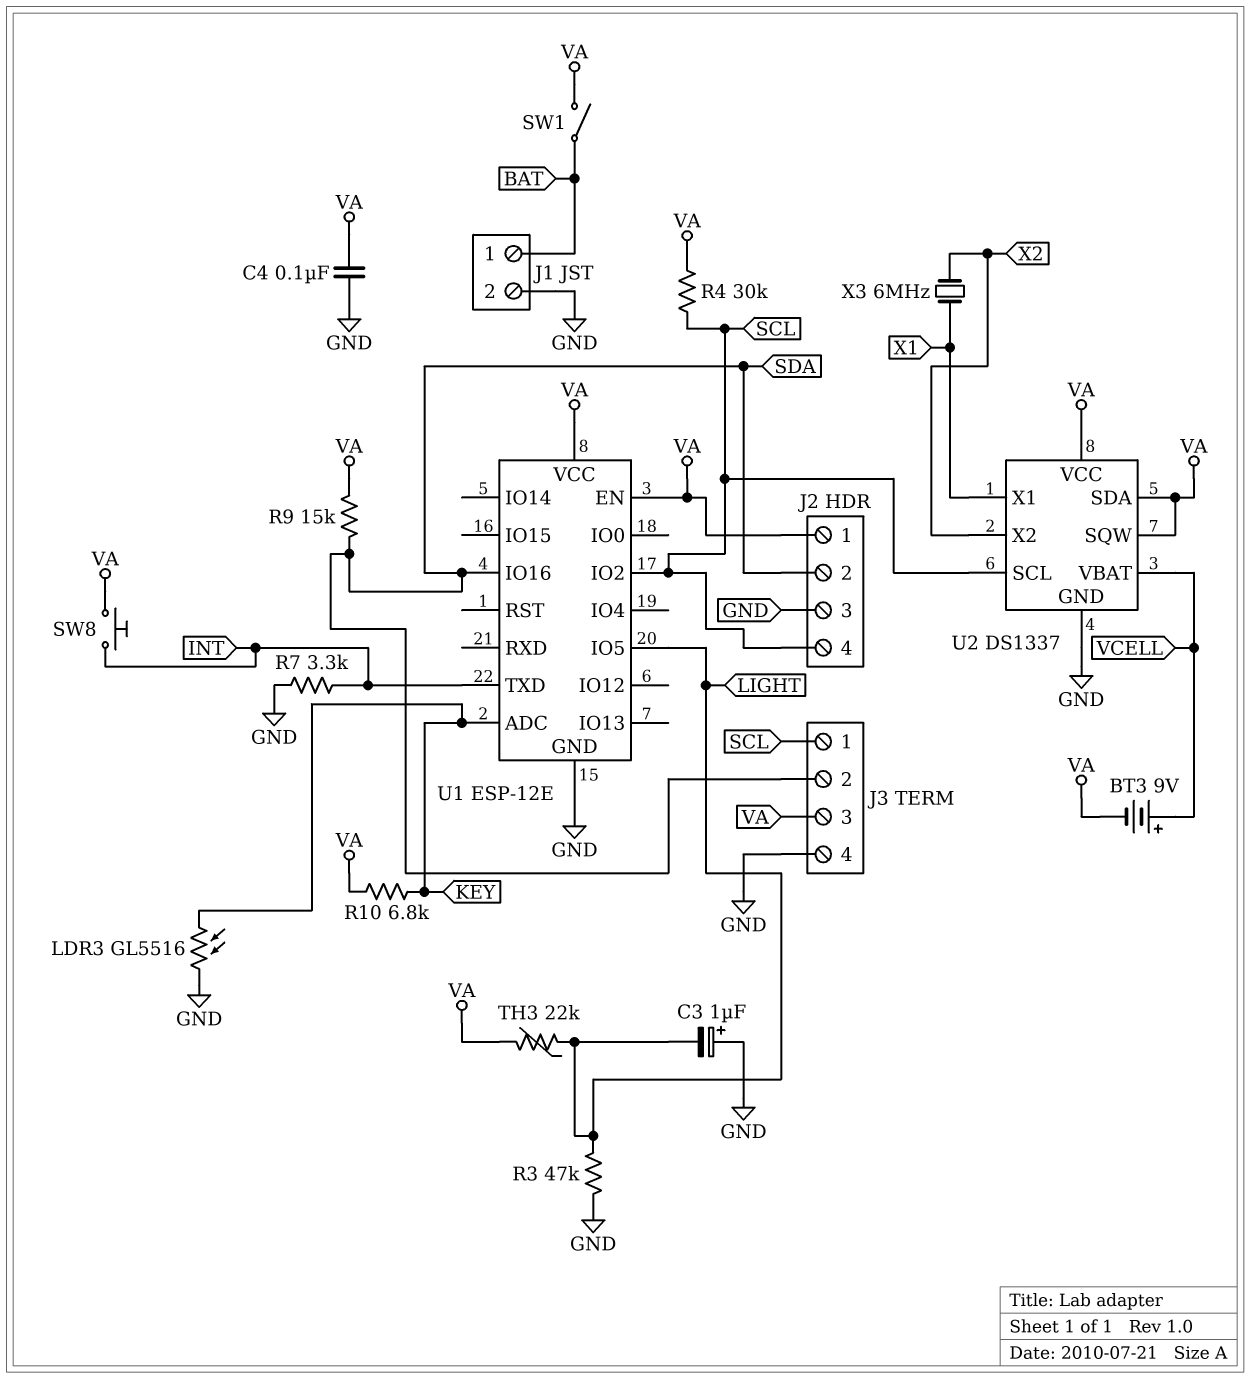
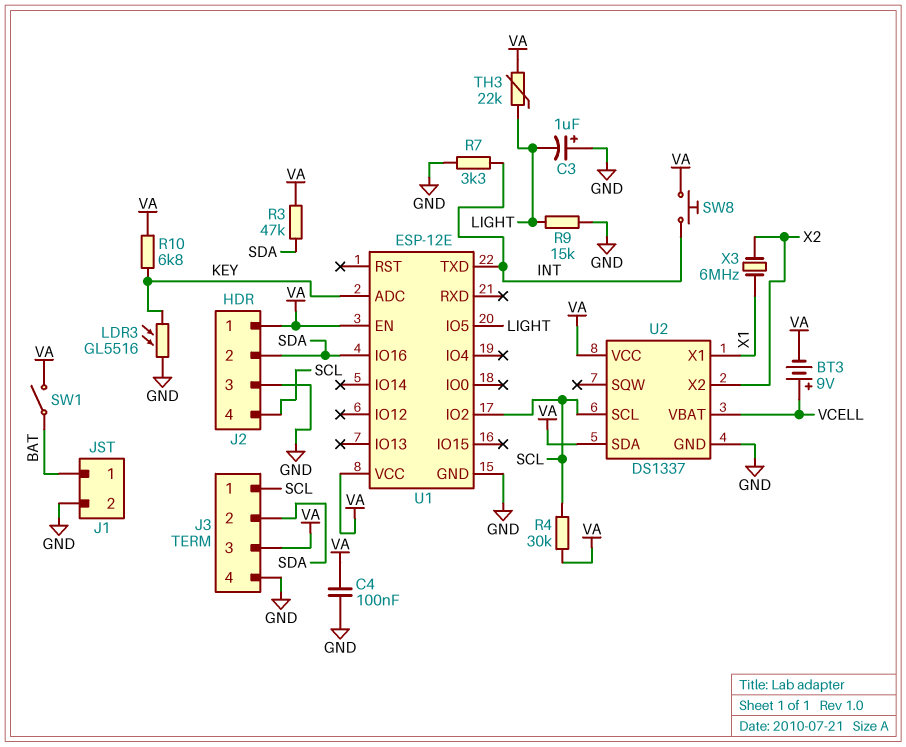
R3: 47k (GND, LIGHT) -> 47k (SDA, VA)
R9: 15k (SDA, VA) -> 15k (GND, LIGHT)
U2 pin SQW: VA -> none

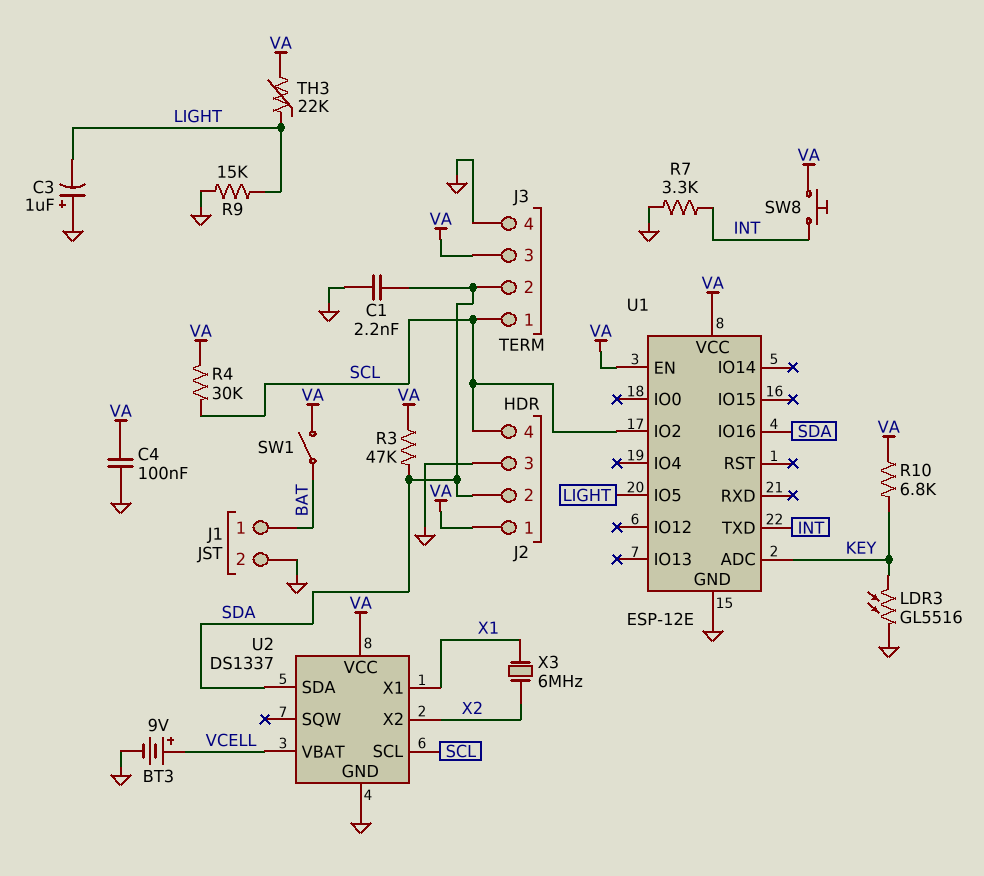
BT3: 9V (plus VCELL, minus VA) -> 9V (plus VCELL, minus GND)
C1: none -> 2.2nF (GND, SDA)
U2 pin SDA: VA -> SDA

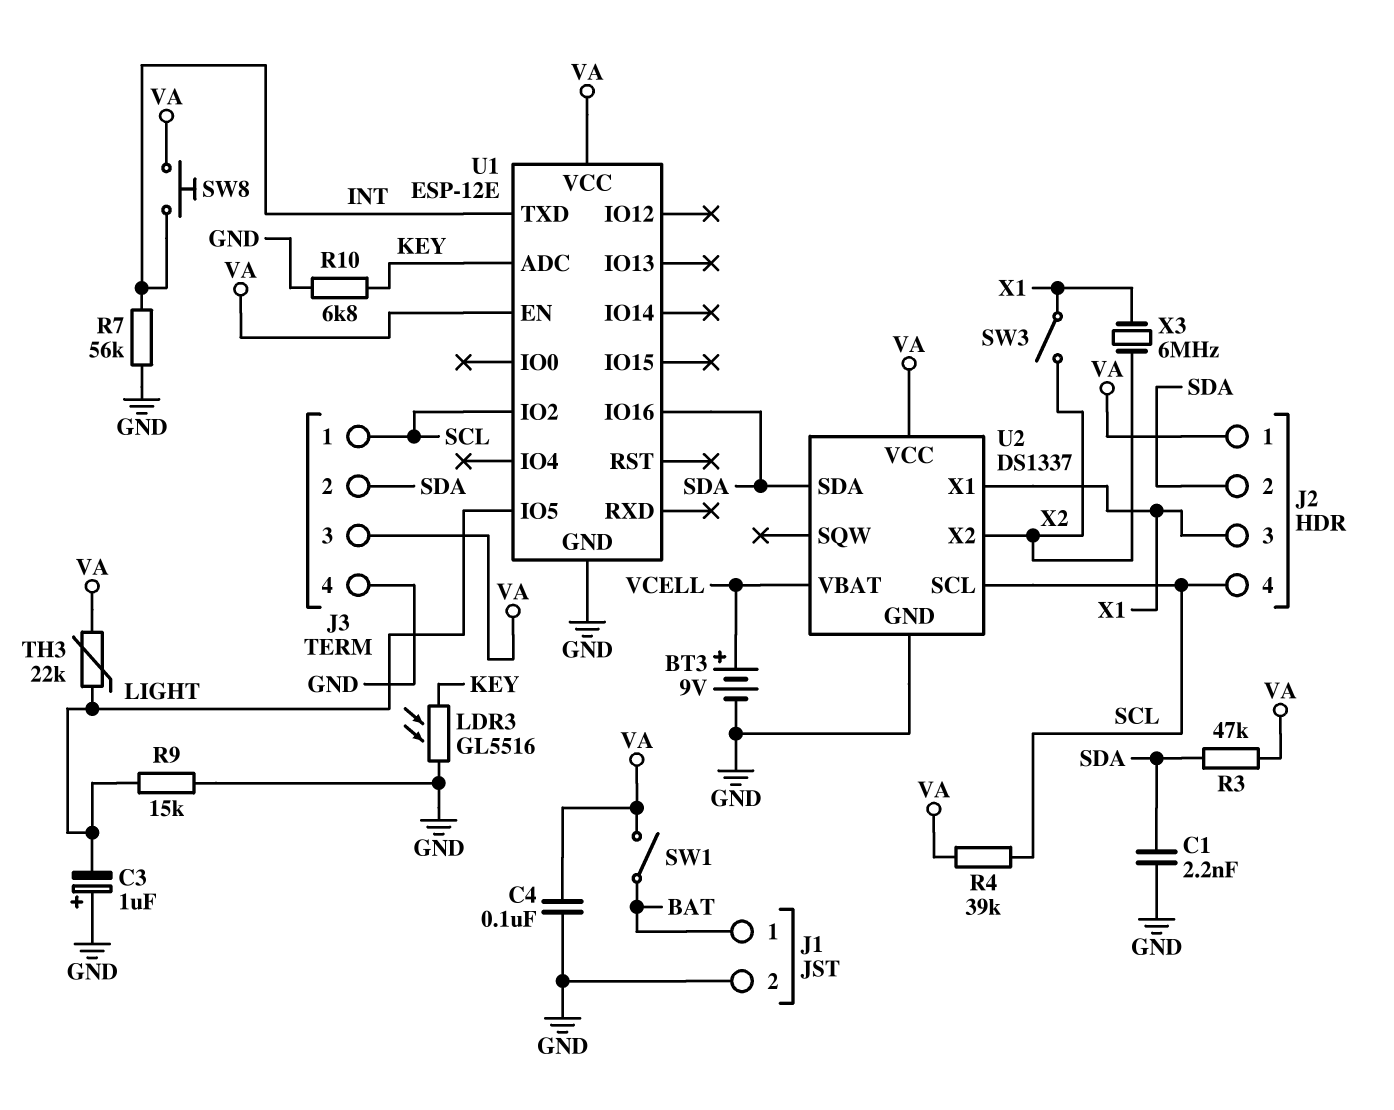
J2 pin 3: GND -> X1
R4: 30k (SCL, VA) -> 39k (SCL, VA)
R7: 3.3k (GND, INT) -> 56k (GND, INT)
R10: 6.8k (KEY, VA) -> 6.8k (GND, KEY)
SW3: none -> switch (X1, X2)

